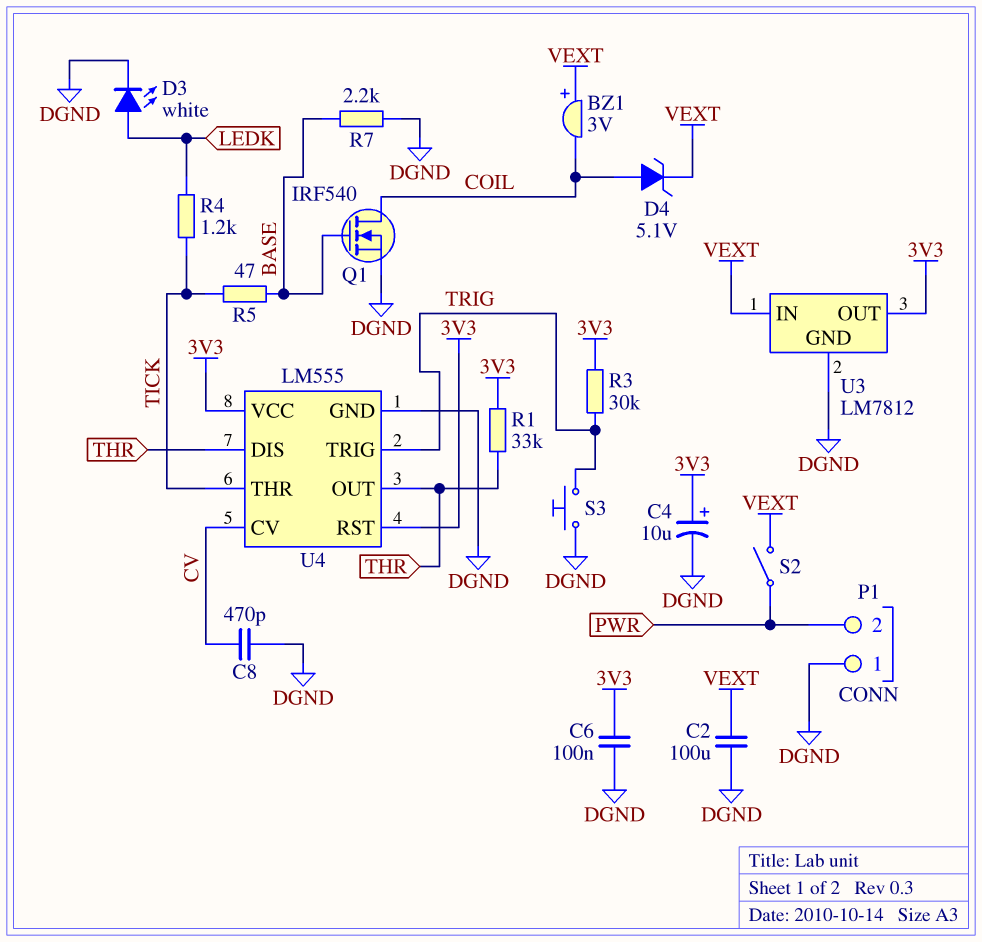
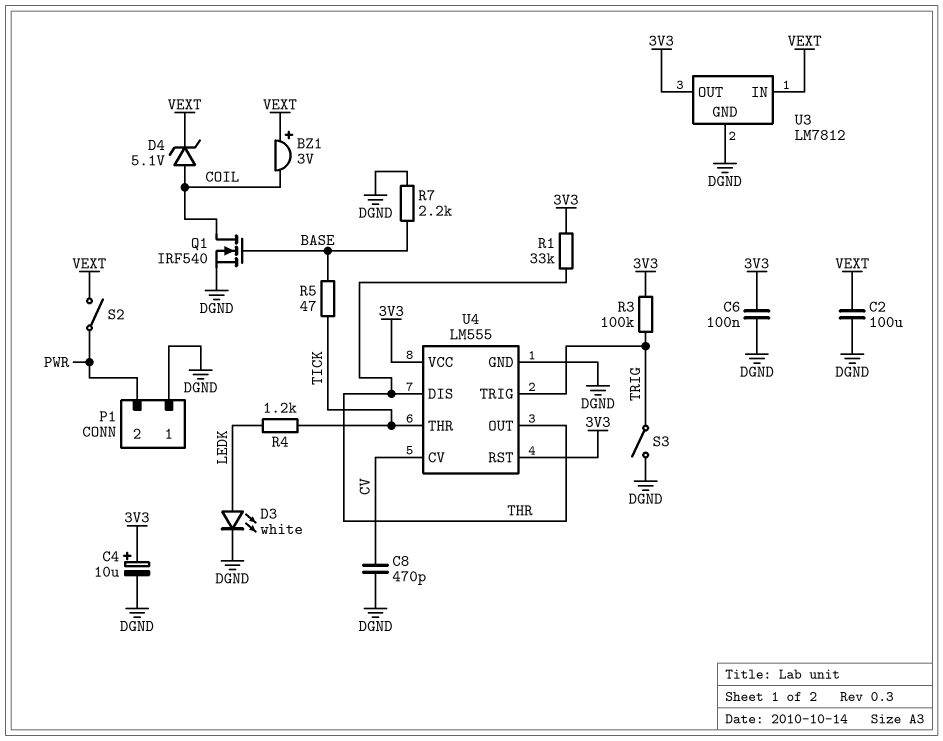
R3: 30k (3V3, TRIG) -> 100k (3V3, TRIG)
S3: button (DGND, TRIG) -> switch (DGND, TRIG)

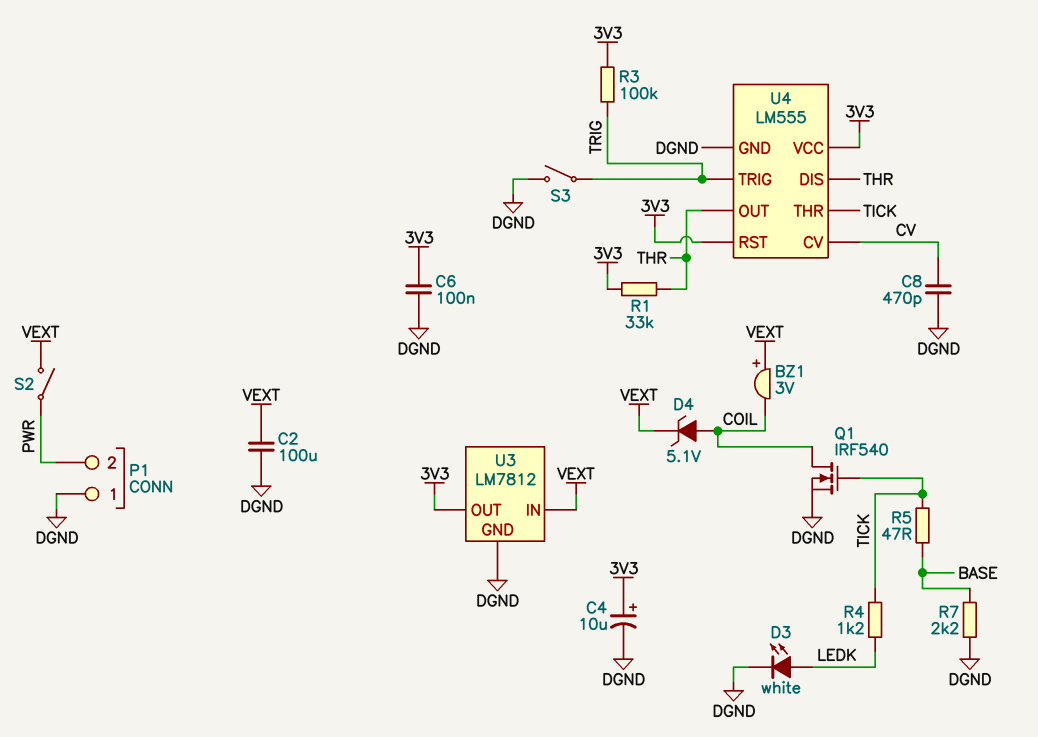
Q1: NMOS IRF540 (G BASE, D COIL, S DGND) -> NMOS IRF540 (G TICK, D COIL, S DGND)

